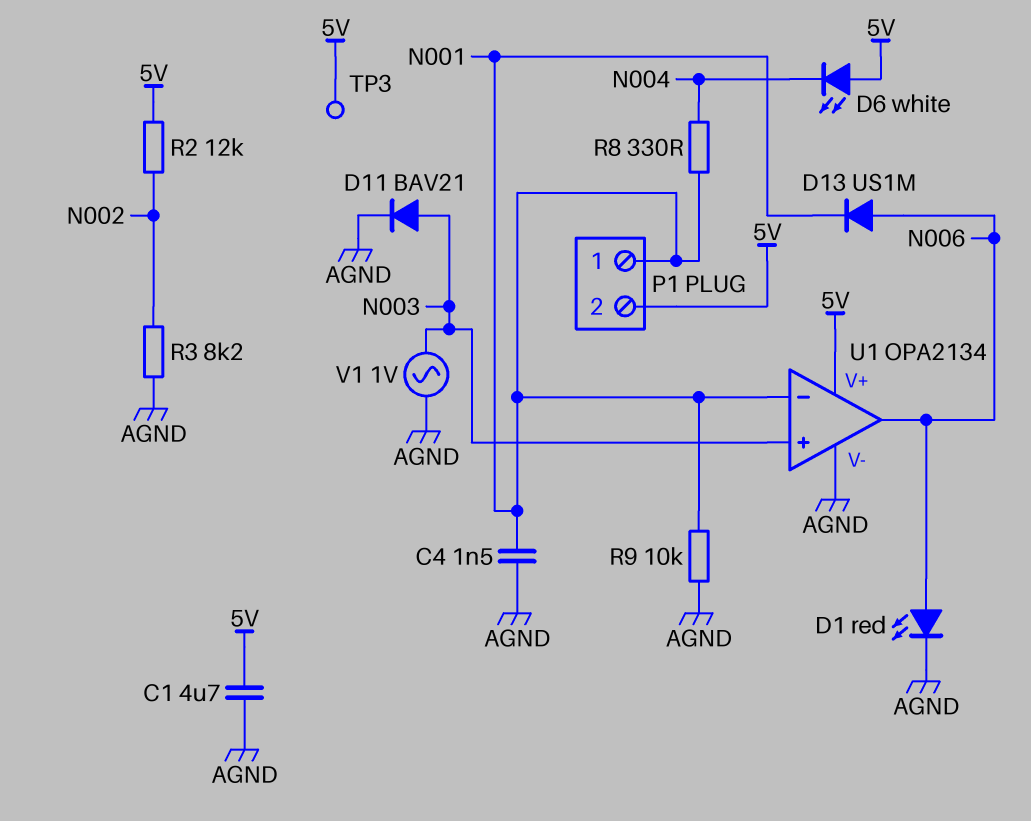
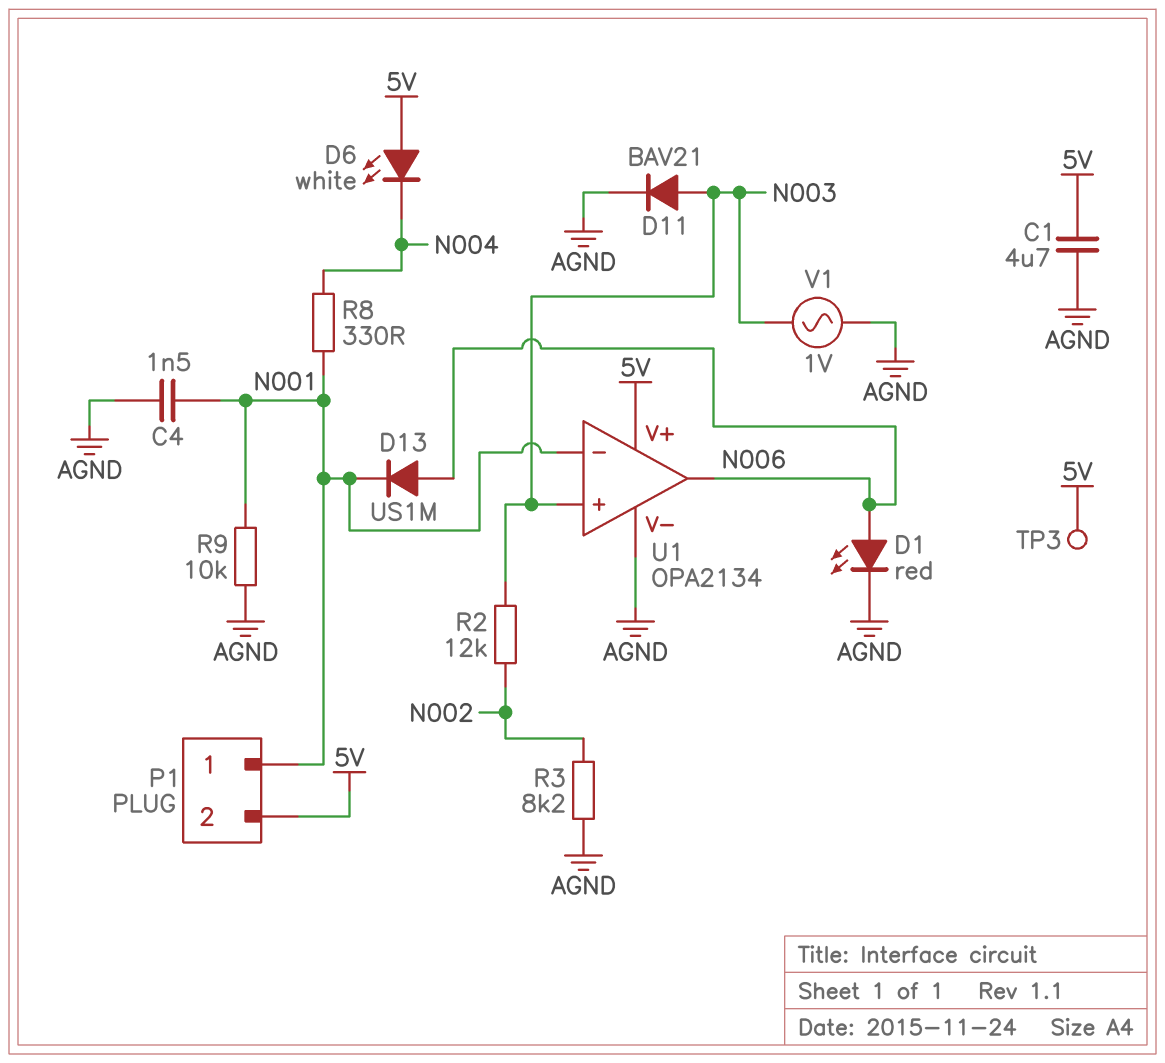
R2: 12k (5V, N002) -> 12k (N002, N003)

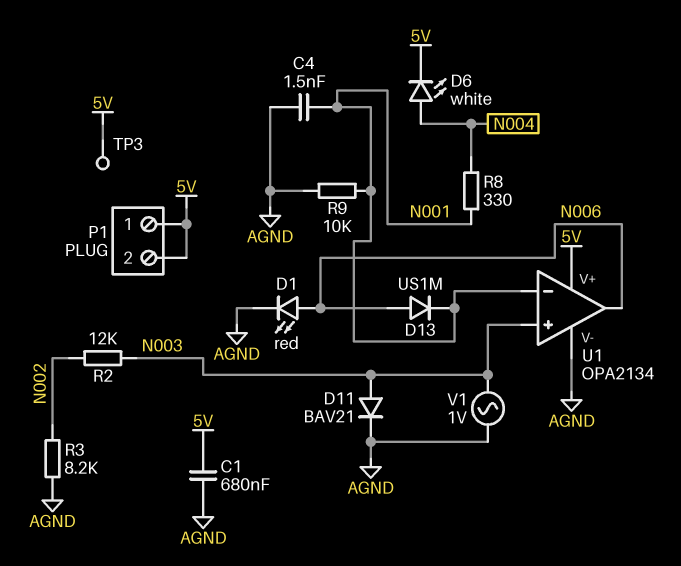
C1: 4.7uF (5V, AGND) -> 680nF (5V, AGND)
D6: LED white (A 5V, K N004) -> LED white (A N004, K 5V)
P1 pin 1: N001 -> 5V

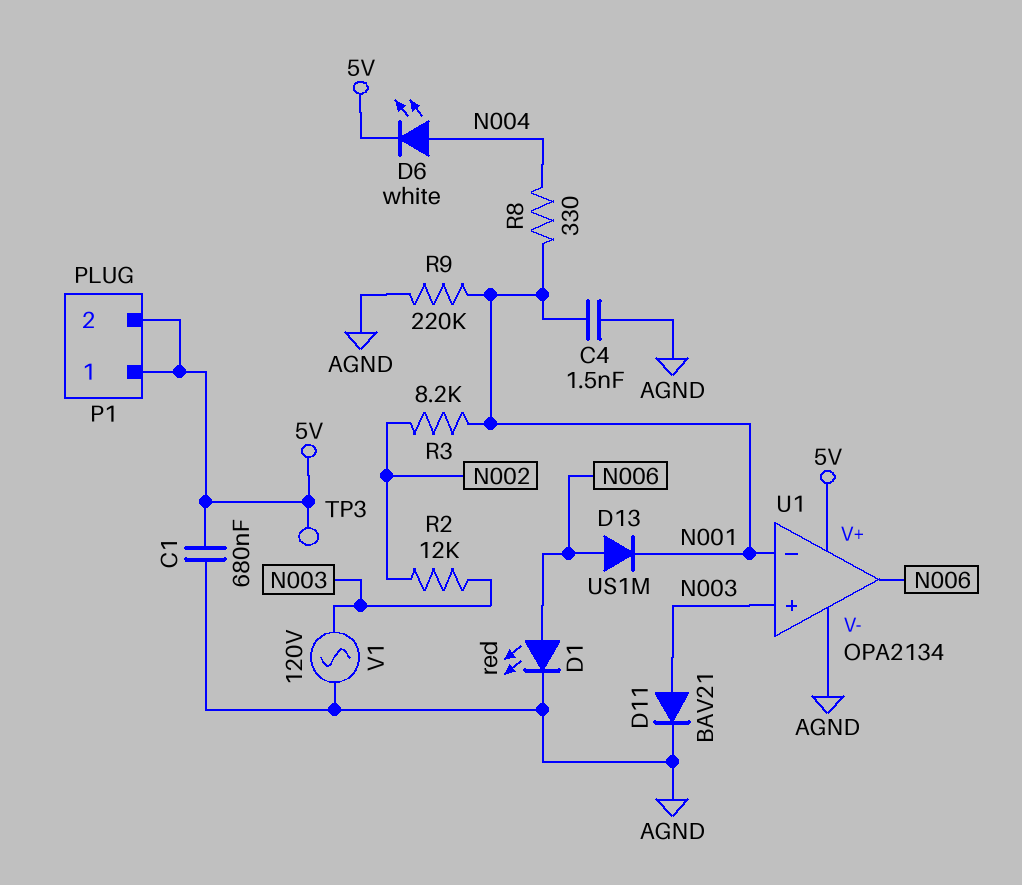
R3: 8.2k (AGND, N002) -> 8.2k (N001, N002)
R9: 10k (AGND, N001) -> 220k (AGND, N001)
V1: AC 1V (AGND, N003) -> AC 120V (AGND, N003)

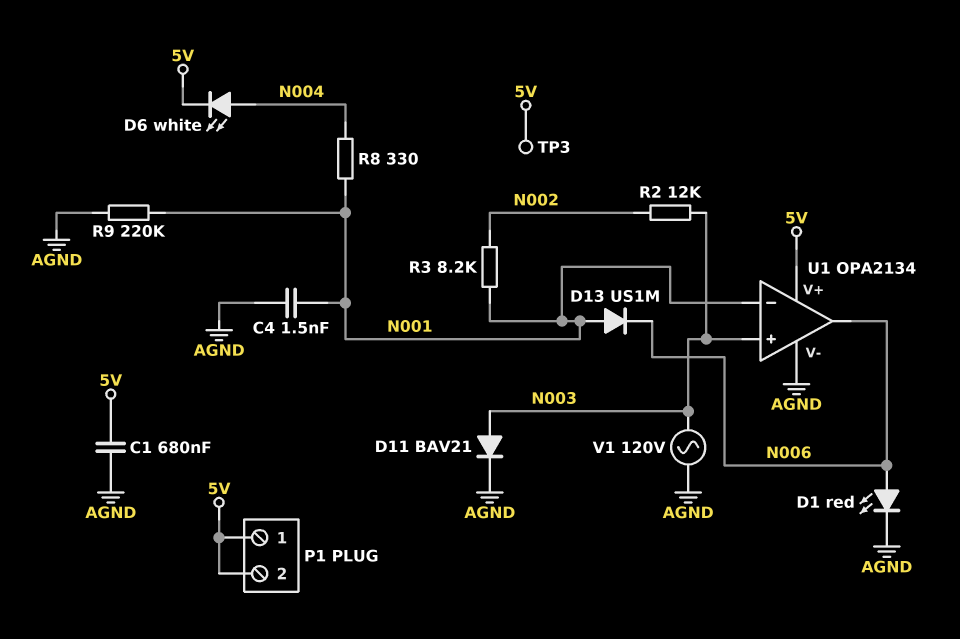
D13: diode US1M (A N006, K N001) -> diode US1M (A N001, K N006)

